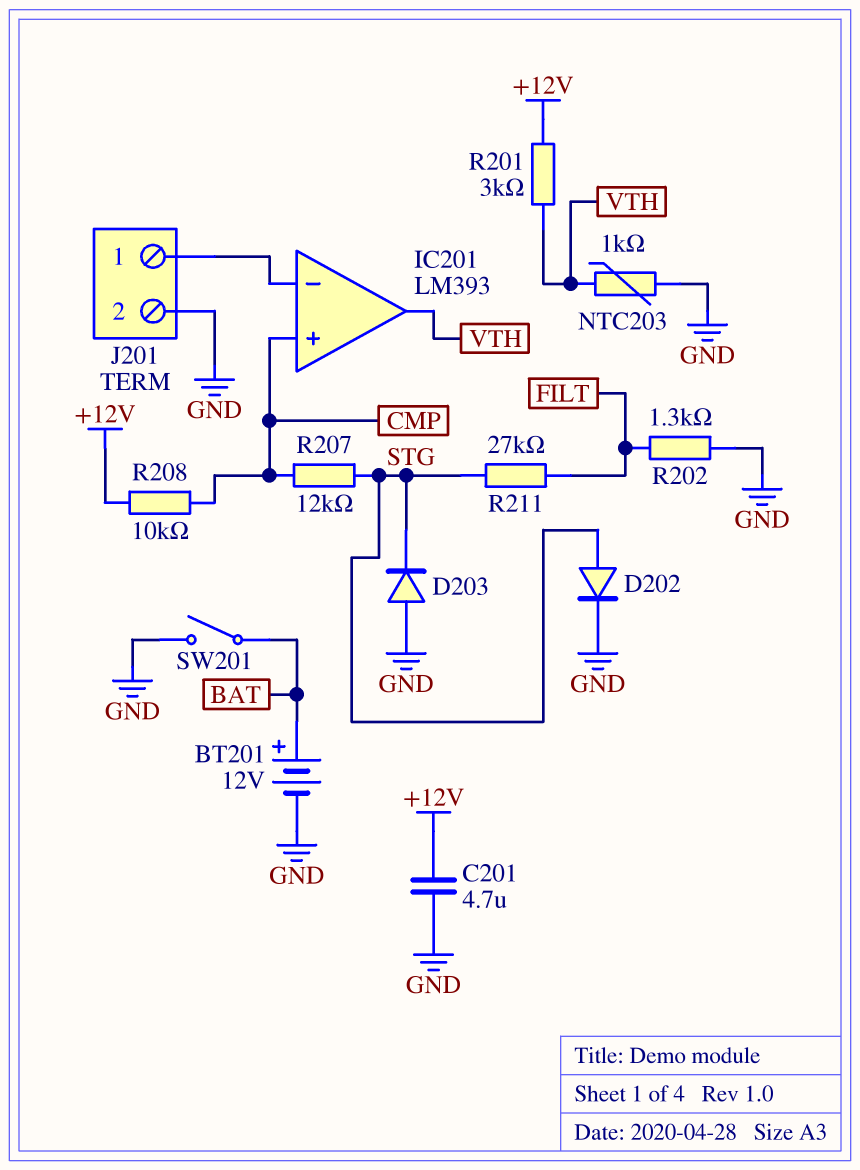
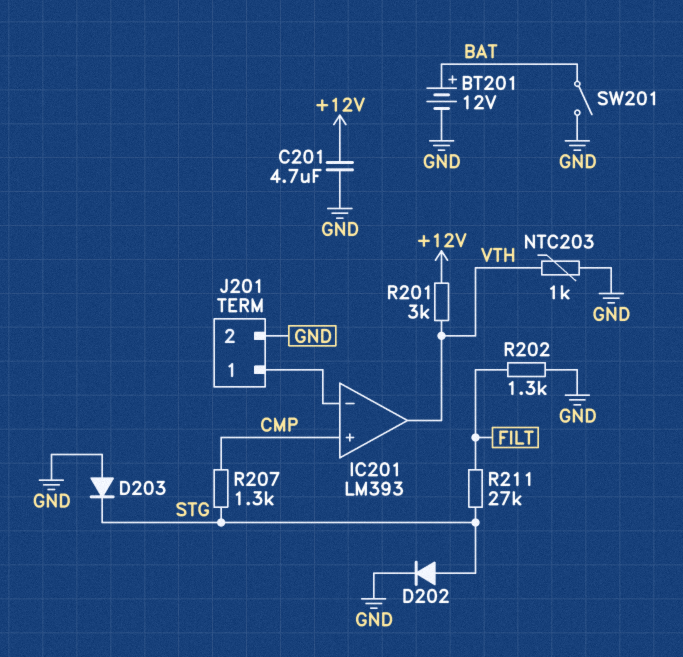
R207: 12k (CMP, STG) -> 1.3k (CMP, STG)
R208: 10k (+12V, CMP) -> none

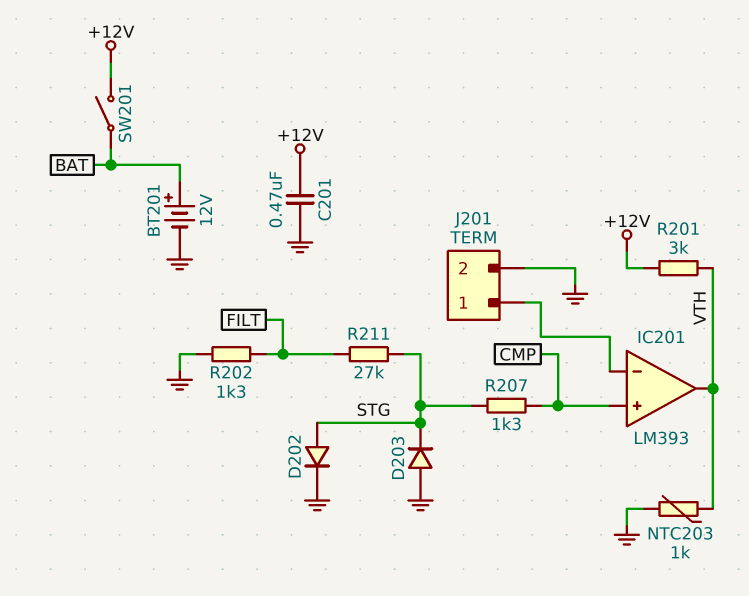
C201: 4.7uF (+12V, GND) -> 470nF (+12V, GND)
SW201: switch (BAT, GND) -> switch (+12V, BAT)

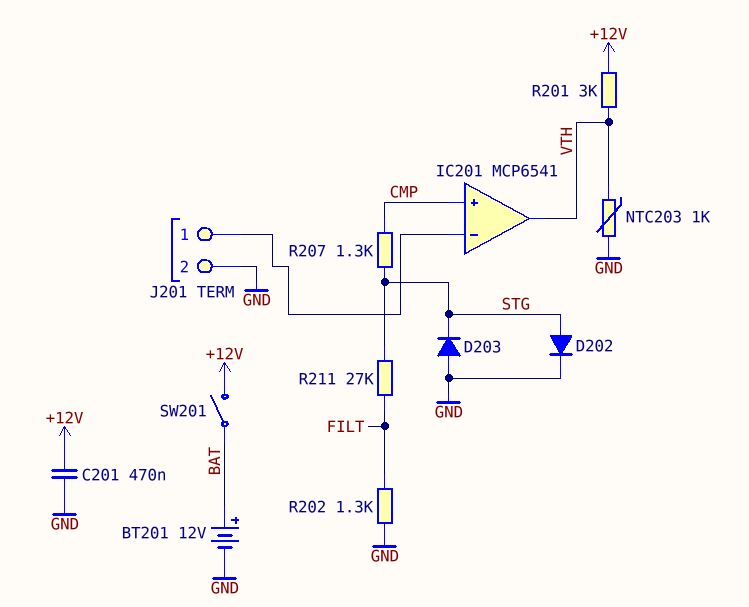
IC201: LM393 -> MCP6541

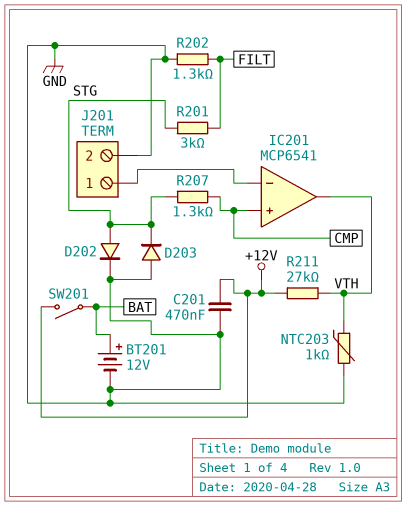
R201: 3k (+12V, VTH) -> 3k (FILT, STG)
R211: 27k (FILT, STG) -> 27k (+12V, VTH)

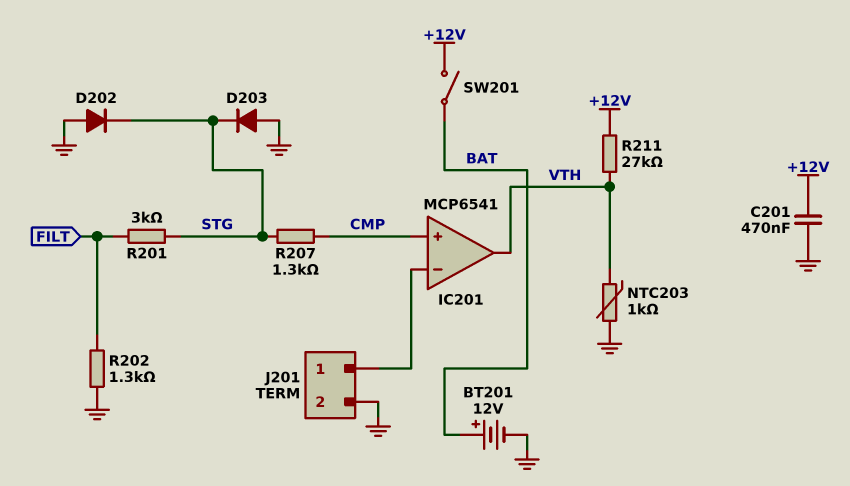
D202: diode (A STG, K GND) -> diode (A GND, K STG)

